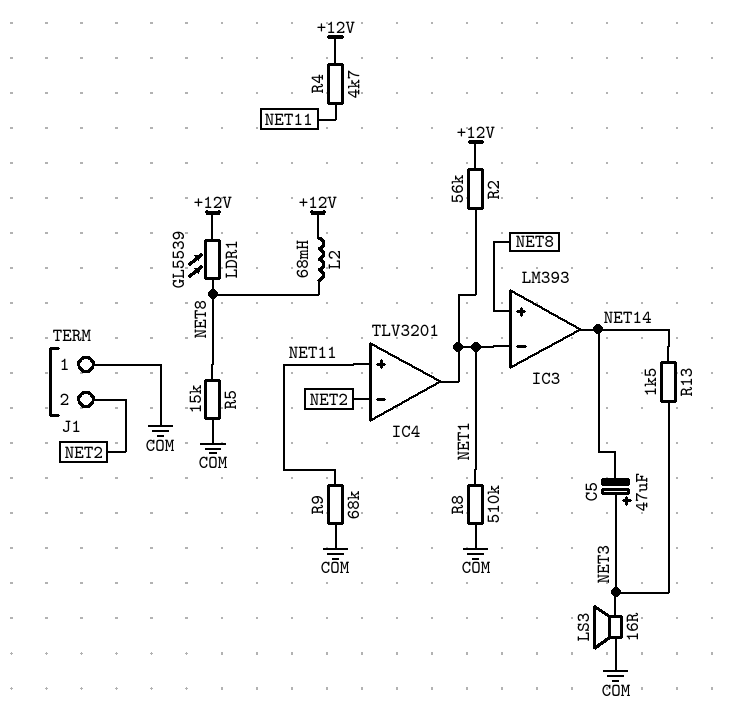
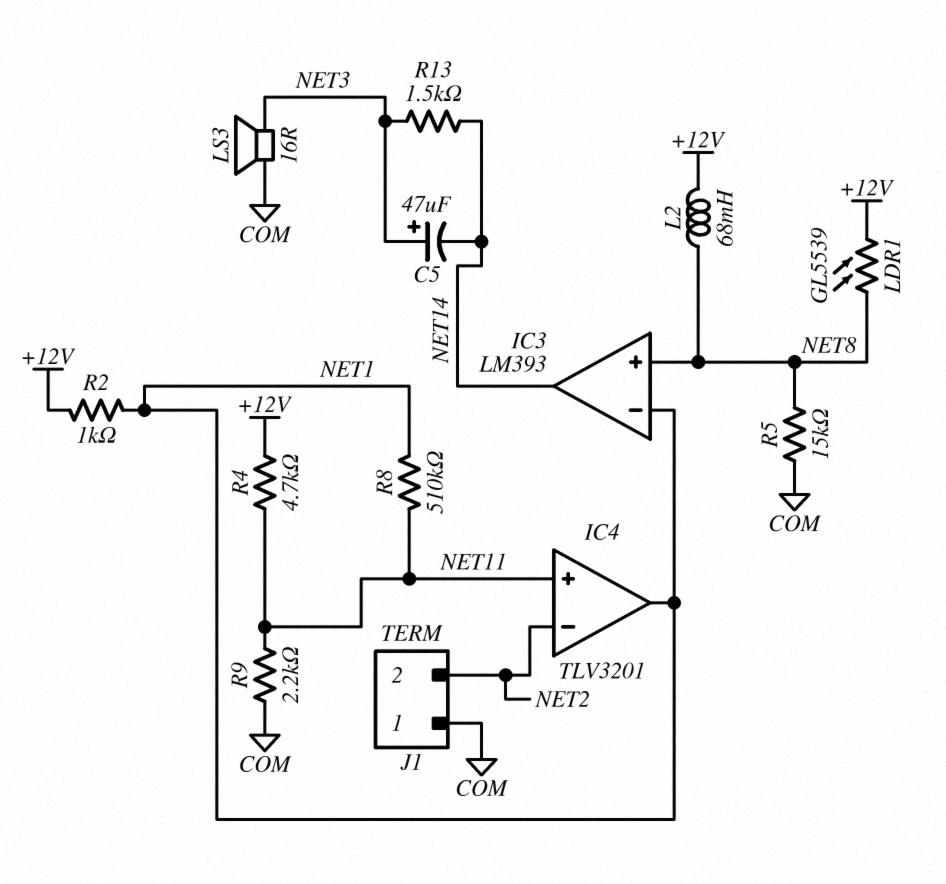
R2: 56k (+12V, NET1) -> 1k (+12V, NET1)
R8: 510k (COM, NET1) -> 510k (NET1, NET11)
R9: 68k (COM, NET11) -> 2.2k (COM, NET11)

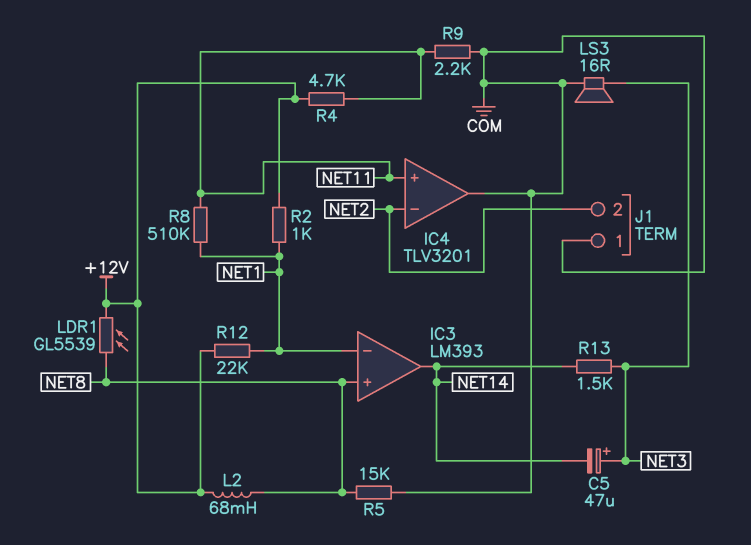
IC4 pin out: NET1 -> COM
R12: none -> 22k (+12V, NET1)

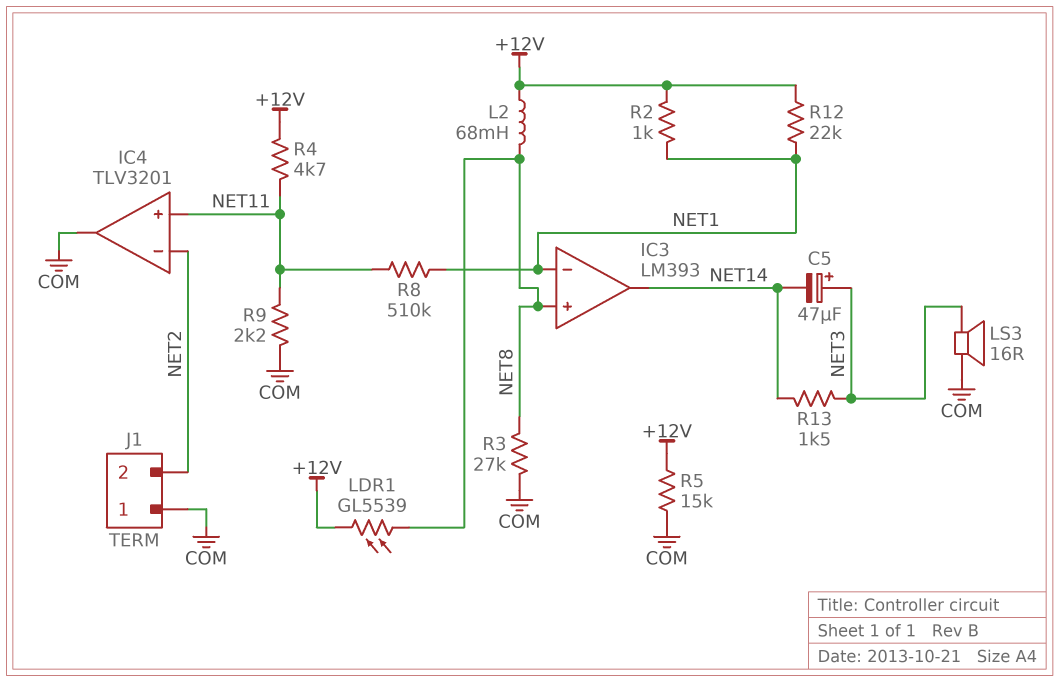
R3: none -> 27k (COM, NET8)
R5: 15k (COM, NET8) -> 15k (+12V, COM)

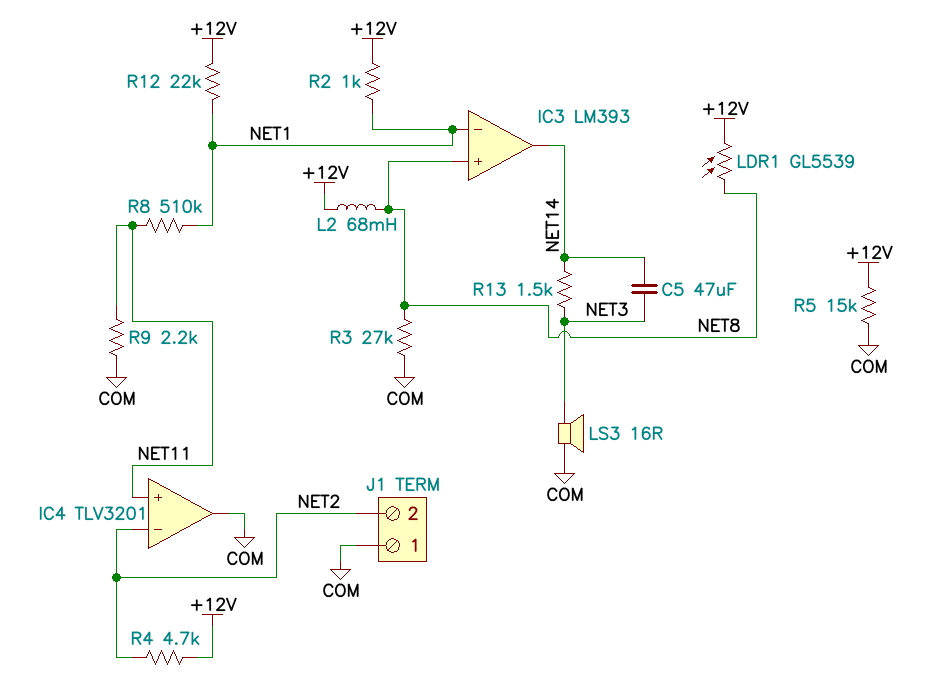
C5: 47uF (plus NET3, minus NET14) -> 47uF (NET3, NET14)
R4: 4.7k (+12V, NET11) -> 4.7k (+12V, NET2)

